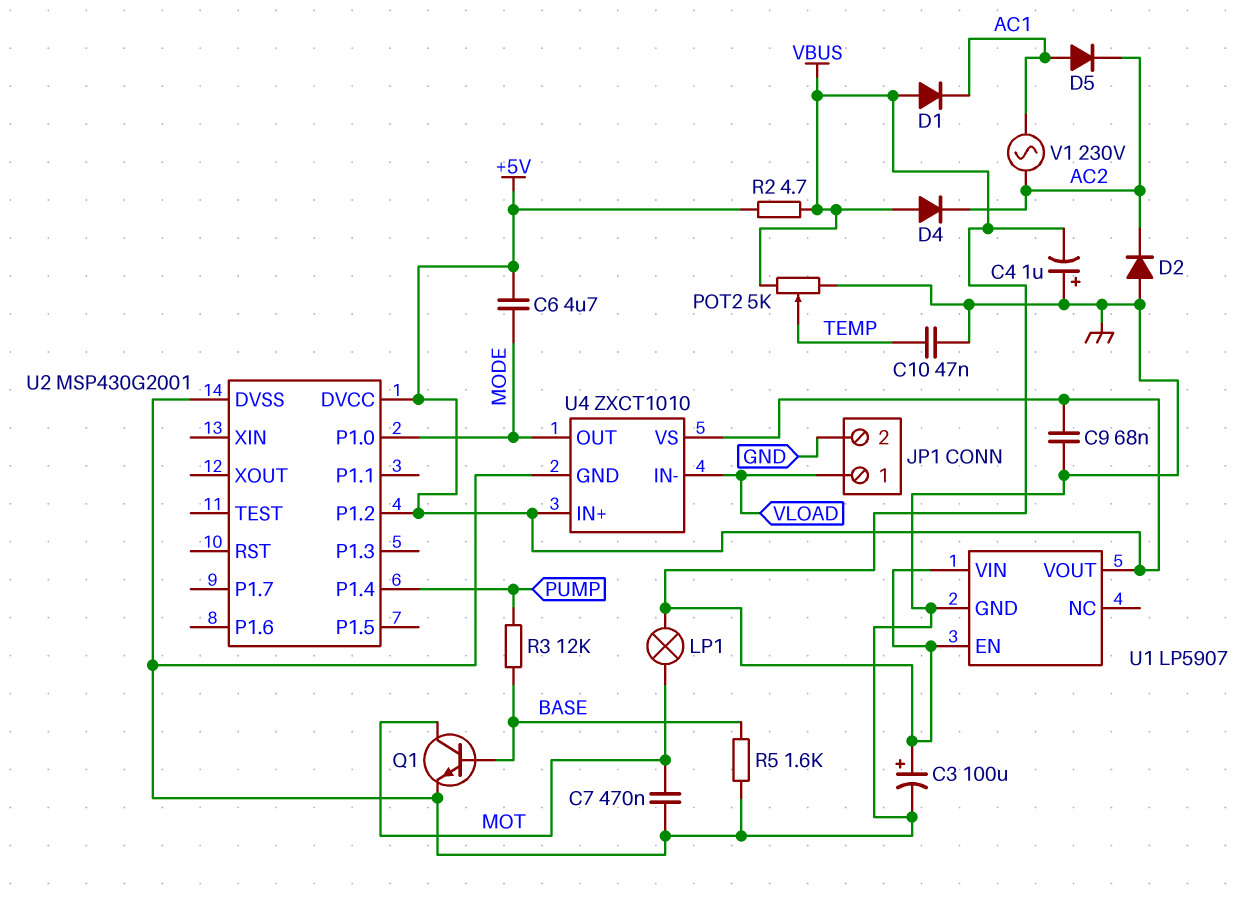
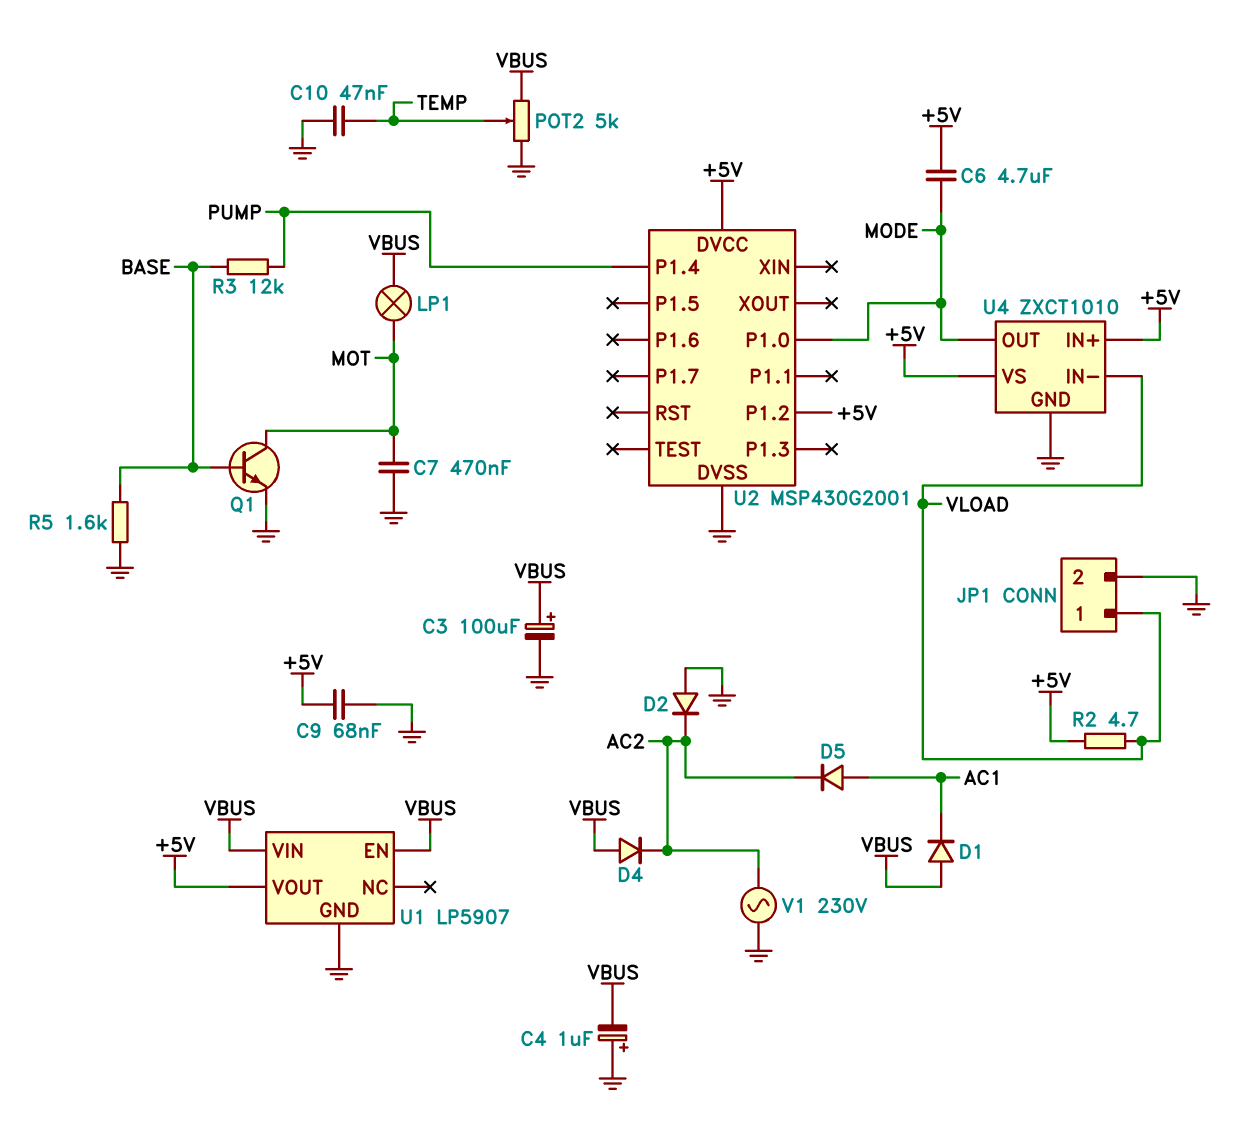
R2: 4.7 (+5V, VBUS) -> 4.7 (+5V, VLOAD)
V1: AC 230V (AC1, AC2) -> AC 230V (AC2, GND)

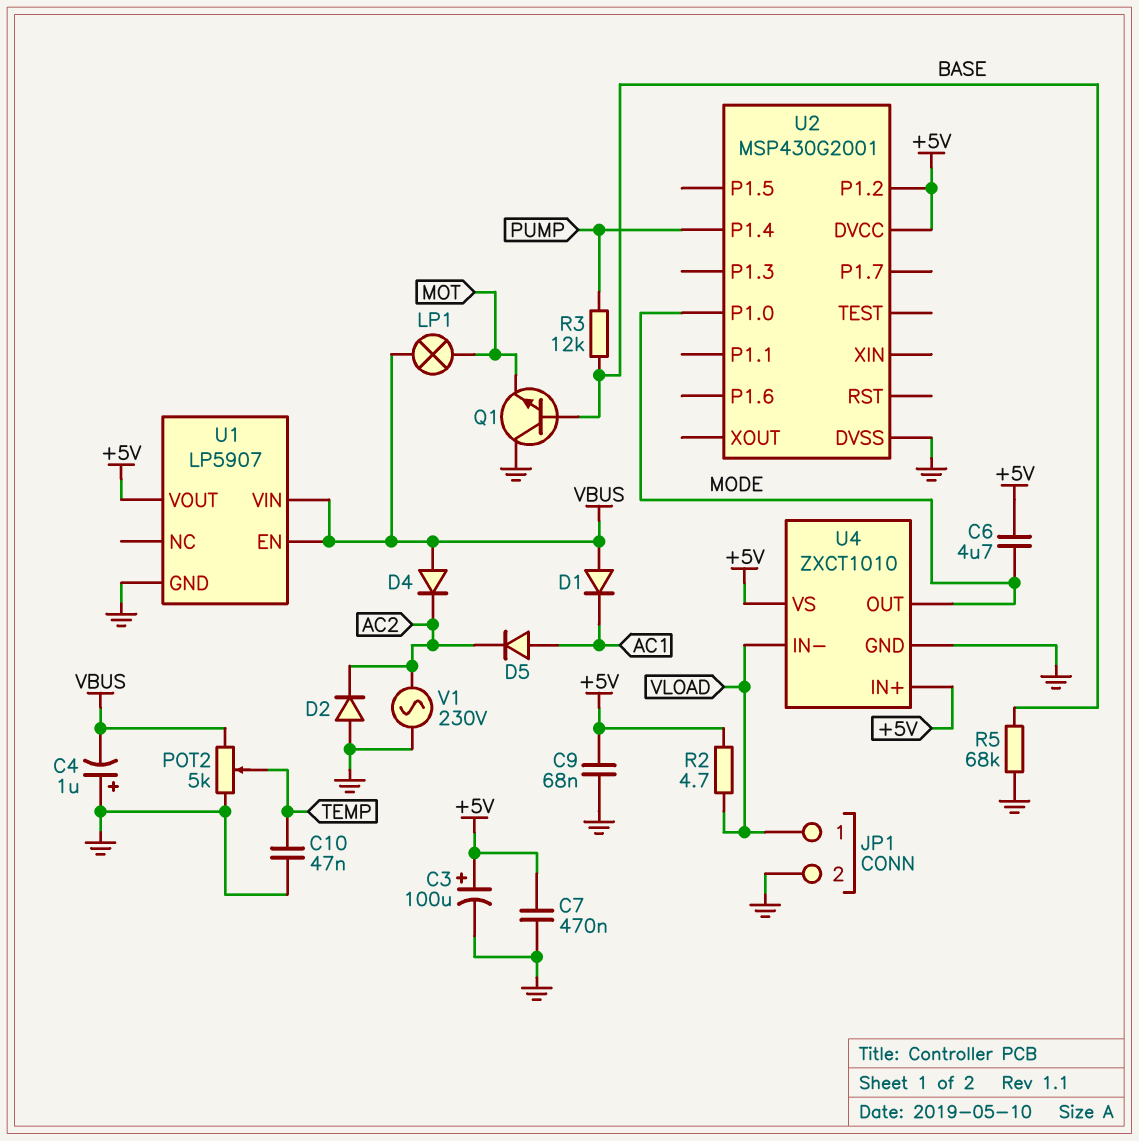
C3: 100uF (plus VBUS, minus GND) -> 100uF (plus +5V, minus GND)
C7: 470nF (GND, MOT) -> 470nF (+5V, GND)
Q1: NPN (B BASE, C MOT, E GND) -> NPN (B BASE, C GND, E MOT)
R5: 1.6k (BASE, GND) -> 68k (BASE, GND)

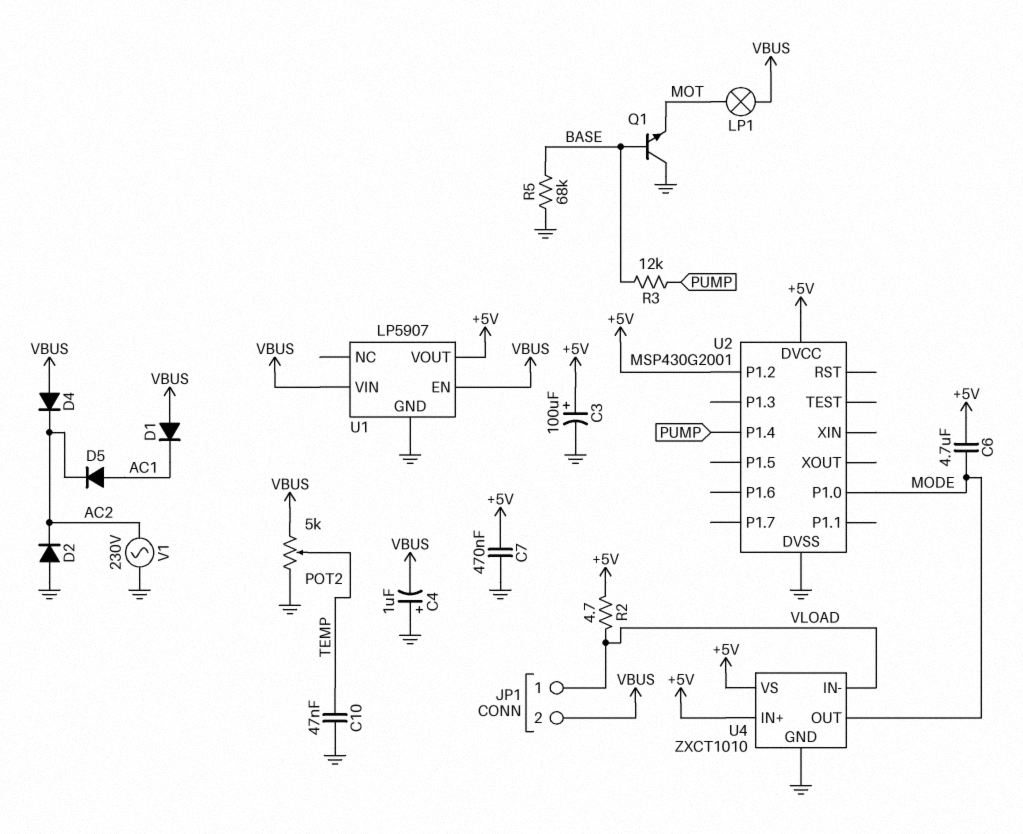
C9: 68nF (+5V, GND) -> none
JP1 pin 2: GND -> VBUS

